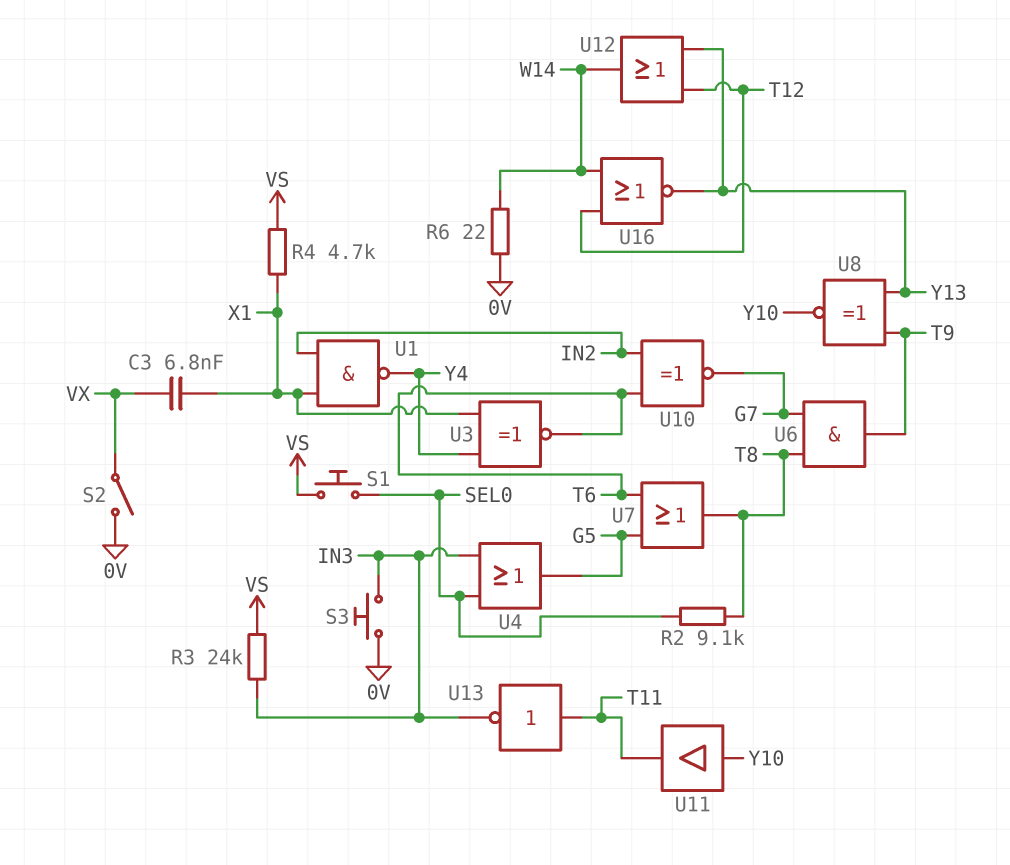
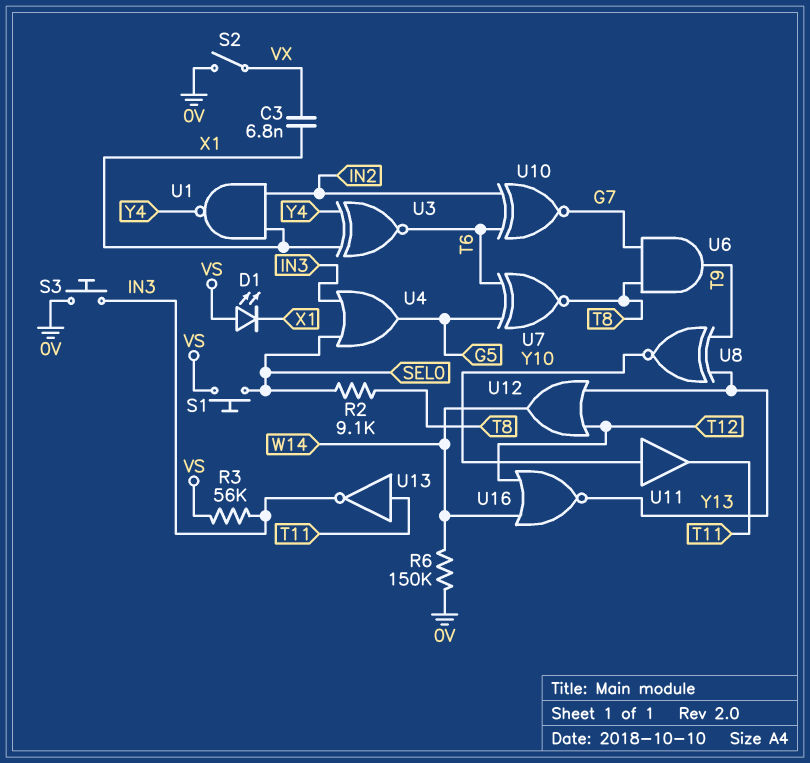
D1: none -> LED (A VS, K X1)
R3: 24k (IN3, VS) -> 56k (IN3, VS)
R4: 4.7k (VS, X1) -> none
R6: 22 (0V, W14) -> 150k (0V, W14)
U7: OR (in G5, in T6, out T8) -> XNOR (in G5, in T6, out T8)

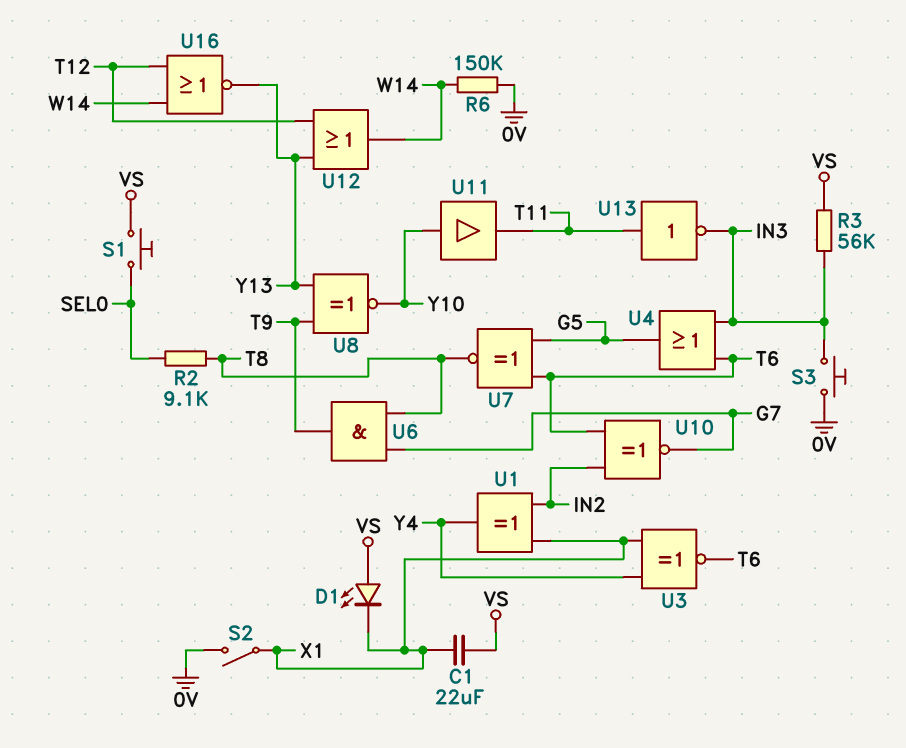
C1: none -> 22uF (VS, X1)
C3: 6.8nF (VX, X1) -> none
S2: switch (0V, VX) -> switch (0V, X1)
U1: NAND (in IN2, in X1, out Y4) -> XOR (in IN2, in X1, out Y4)
U4: OR (in IN3, in SEL0, out G5) -> OR (in IN3, in T6, out G5)

